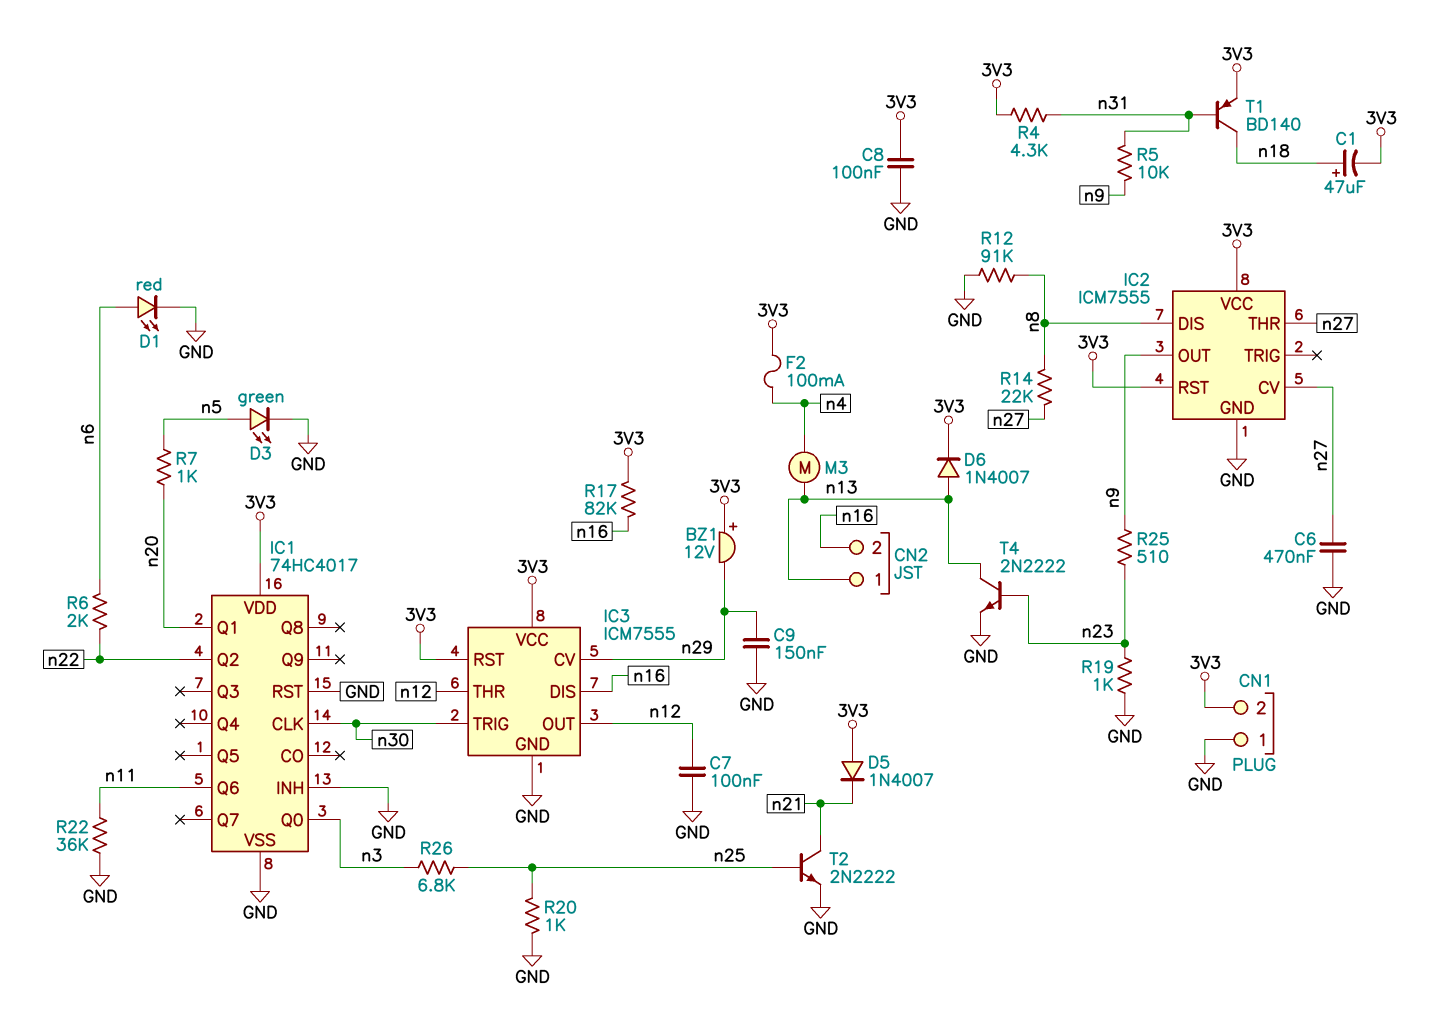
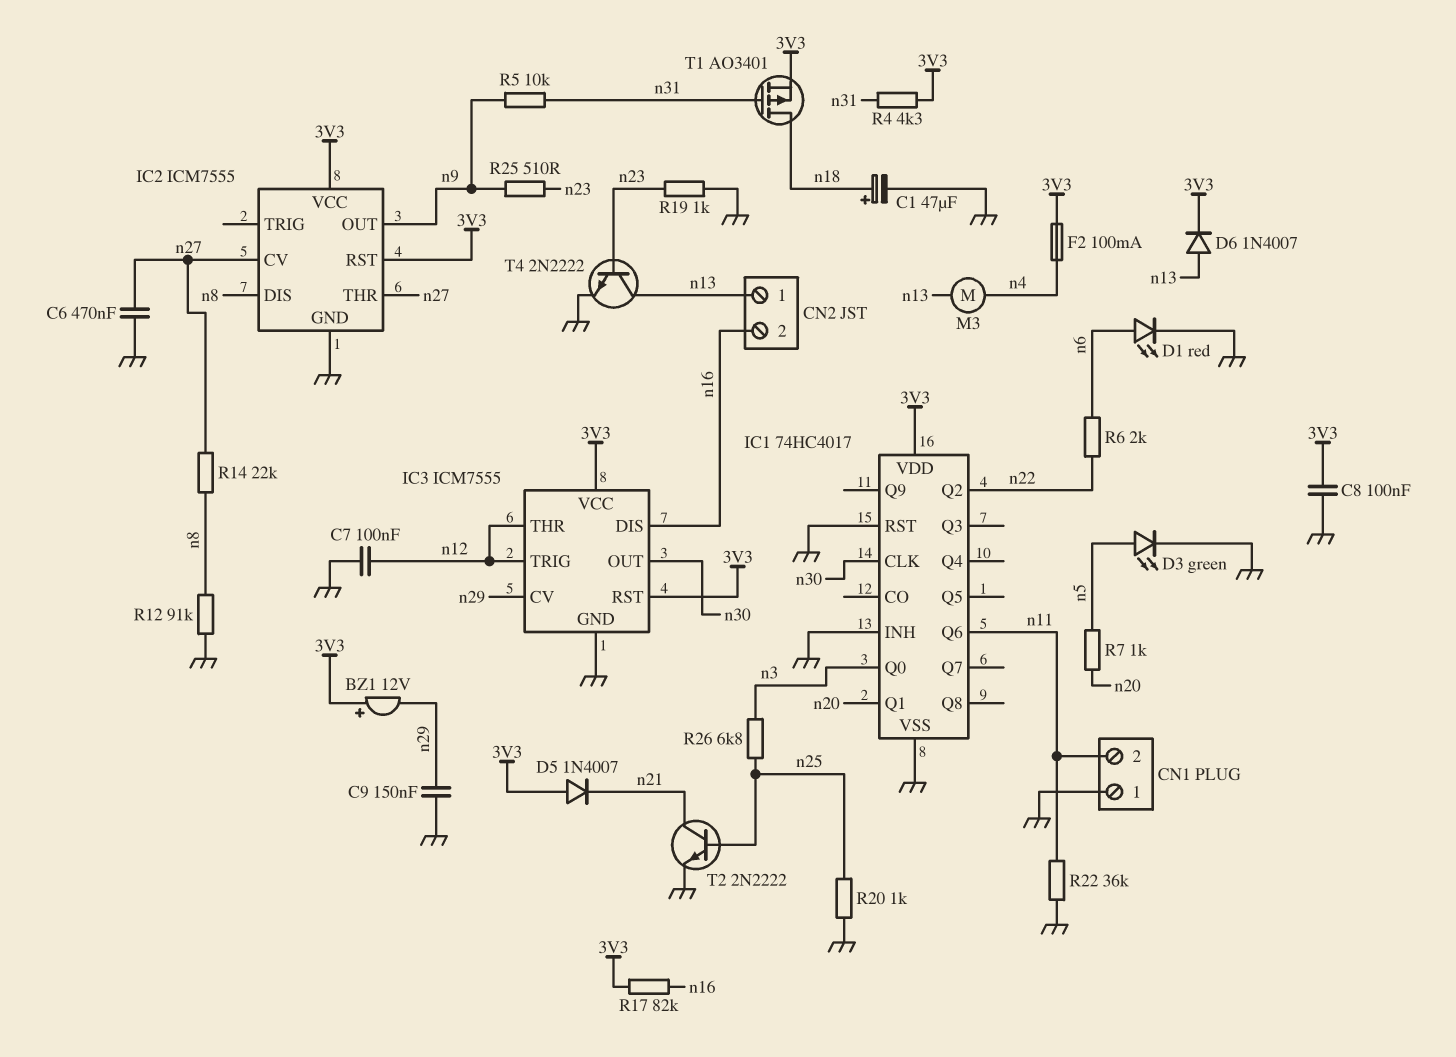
C1: 47uF (plus n18, minus 3V3) -> 47uF (plus n18, minus GND)
CN1 pin 2: 3V3 -> n11
IC3 pin OUT: n12 -> n30
IC3 pin TRIG: n30 -> n12
T1: PNP BD140 (B n31, C n18, E 3V3) -> PMOS AO3401 (G n31, D n18, S 3V3)

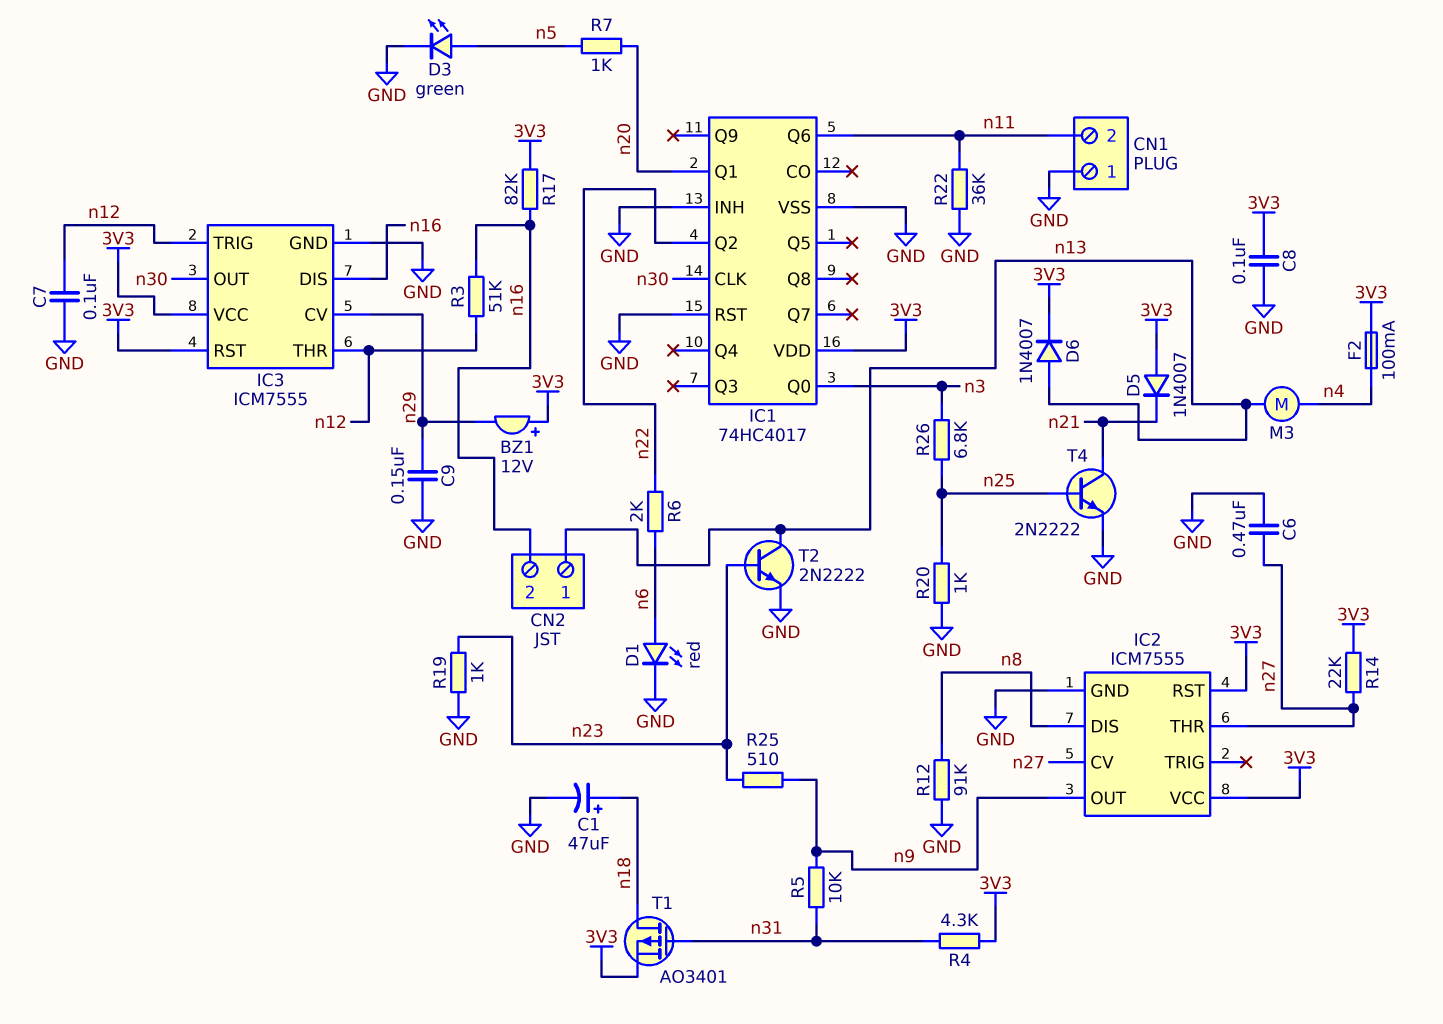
R3: none -> 51k (n12, n16)
R14: 22k (n8, n27) -> 22k (3V3, n27)
T2: NPN 2N2222 (B n25, C n21, E GND) -> NPN 2N2222 (B n23, C n13, E GND)
T4: NPN 2N2222 (B n23, C n13, E GND) -> NPN 2N2222 (B n25, C n21, E GND)

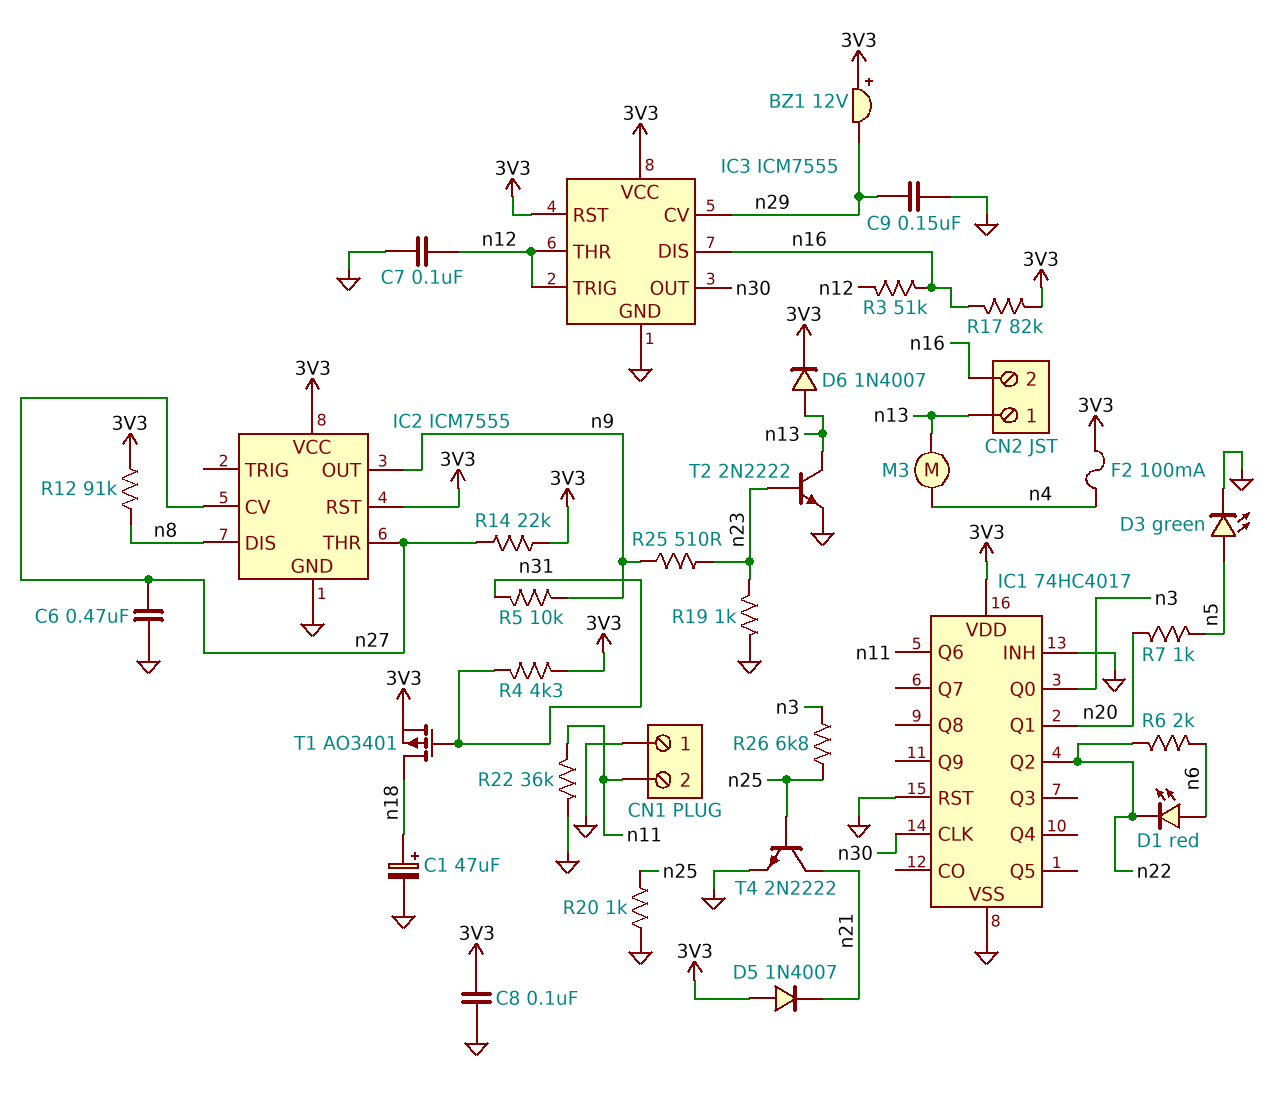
D1: LED red (A n6, K GND) -> LED red (A n6, K n22)
R12: 91k (GND, n8) -> 91k (3V3, n8)

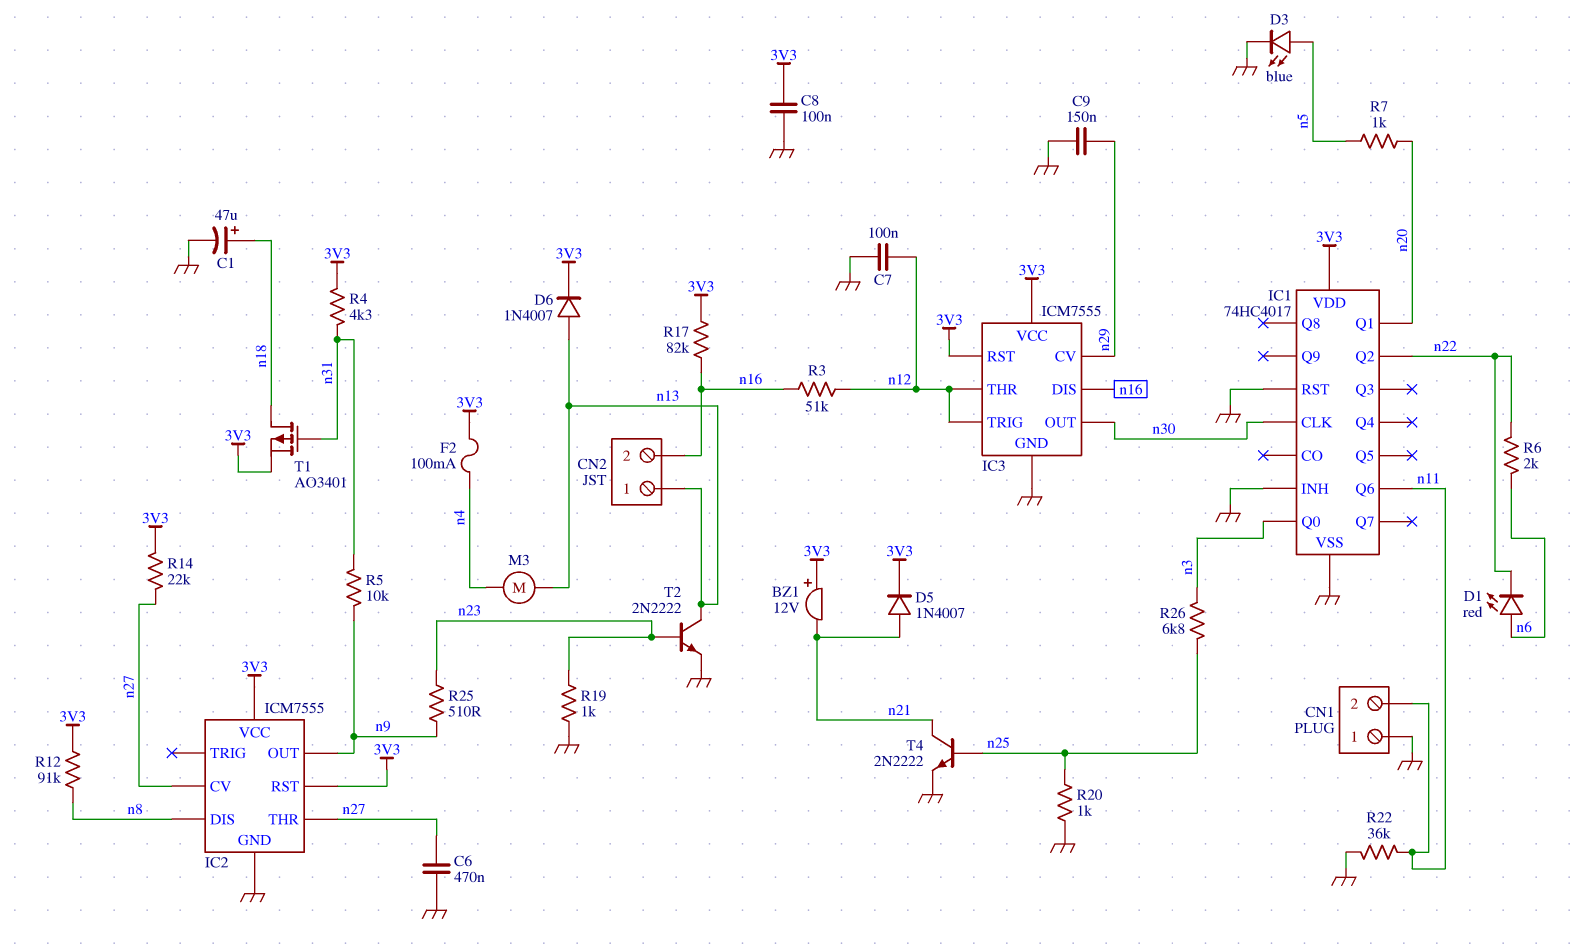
BZ1: buzzer 12V (plus 3V3, minus n29) -> buzzer 12V (plus 3V3, minus n21)
D3: LED green (A n5, K GND) -> LED blue (A n5, K GND)
D5: diode 1N4007 (A 3V3, K n21) -> diode 1N4007 (A n21, K 3V3)

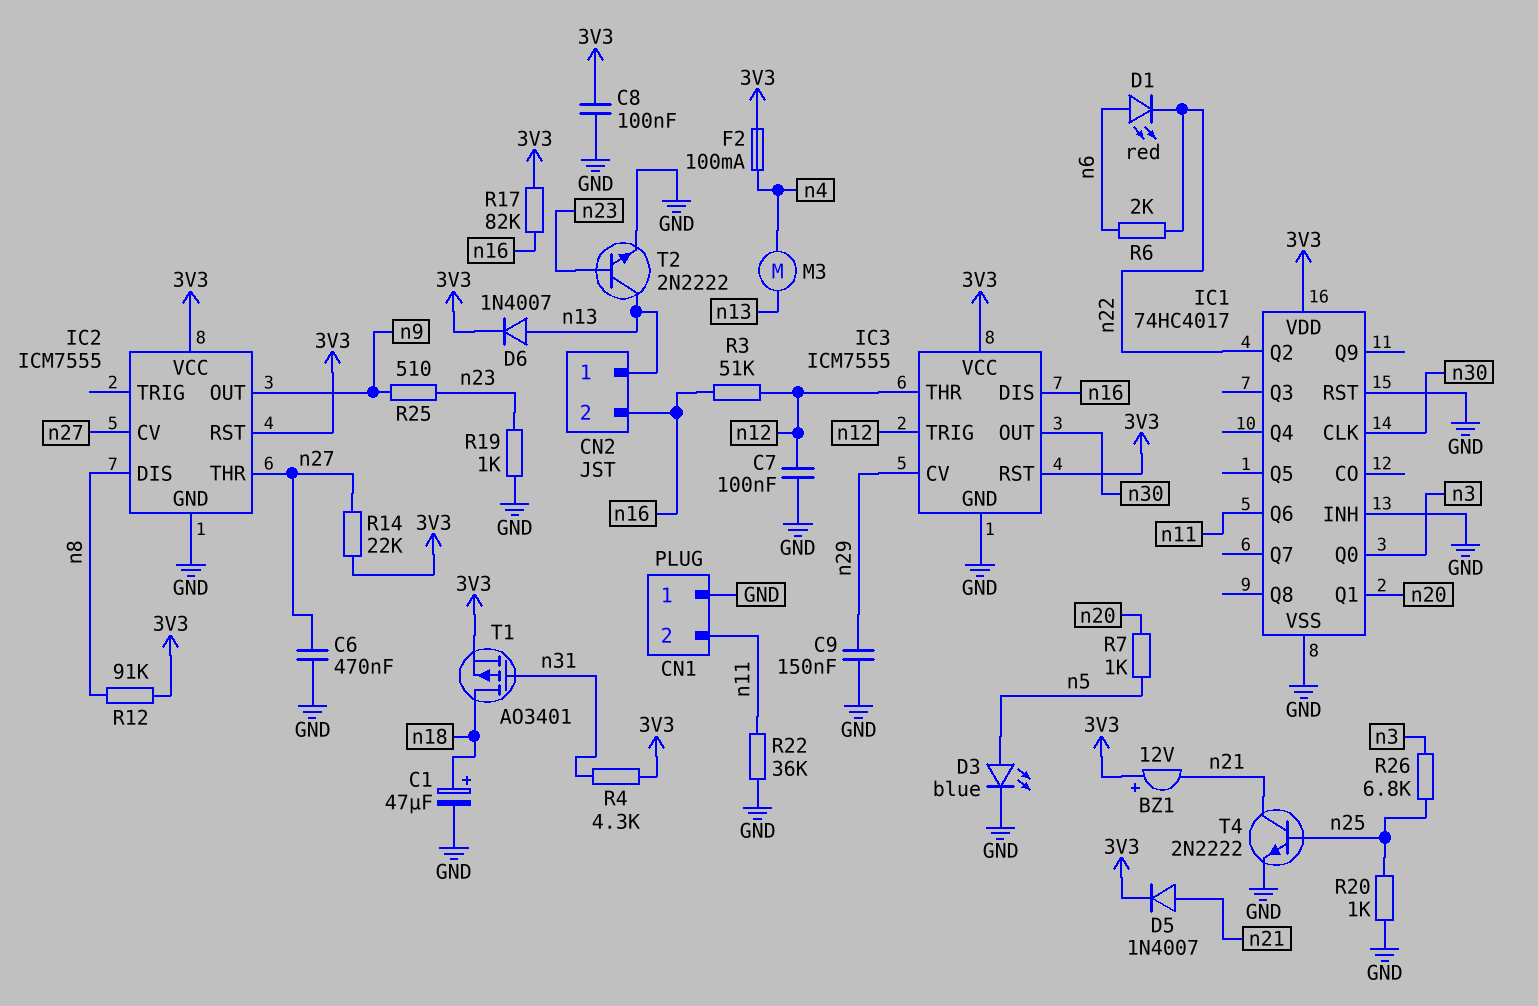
R5: 10k (n9, n31) -> none

